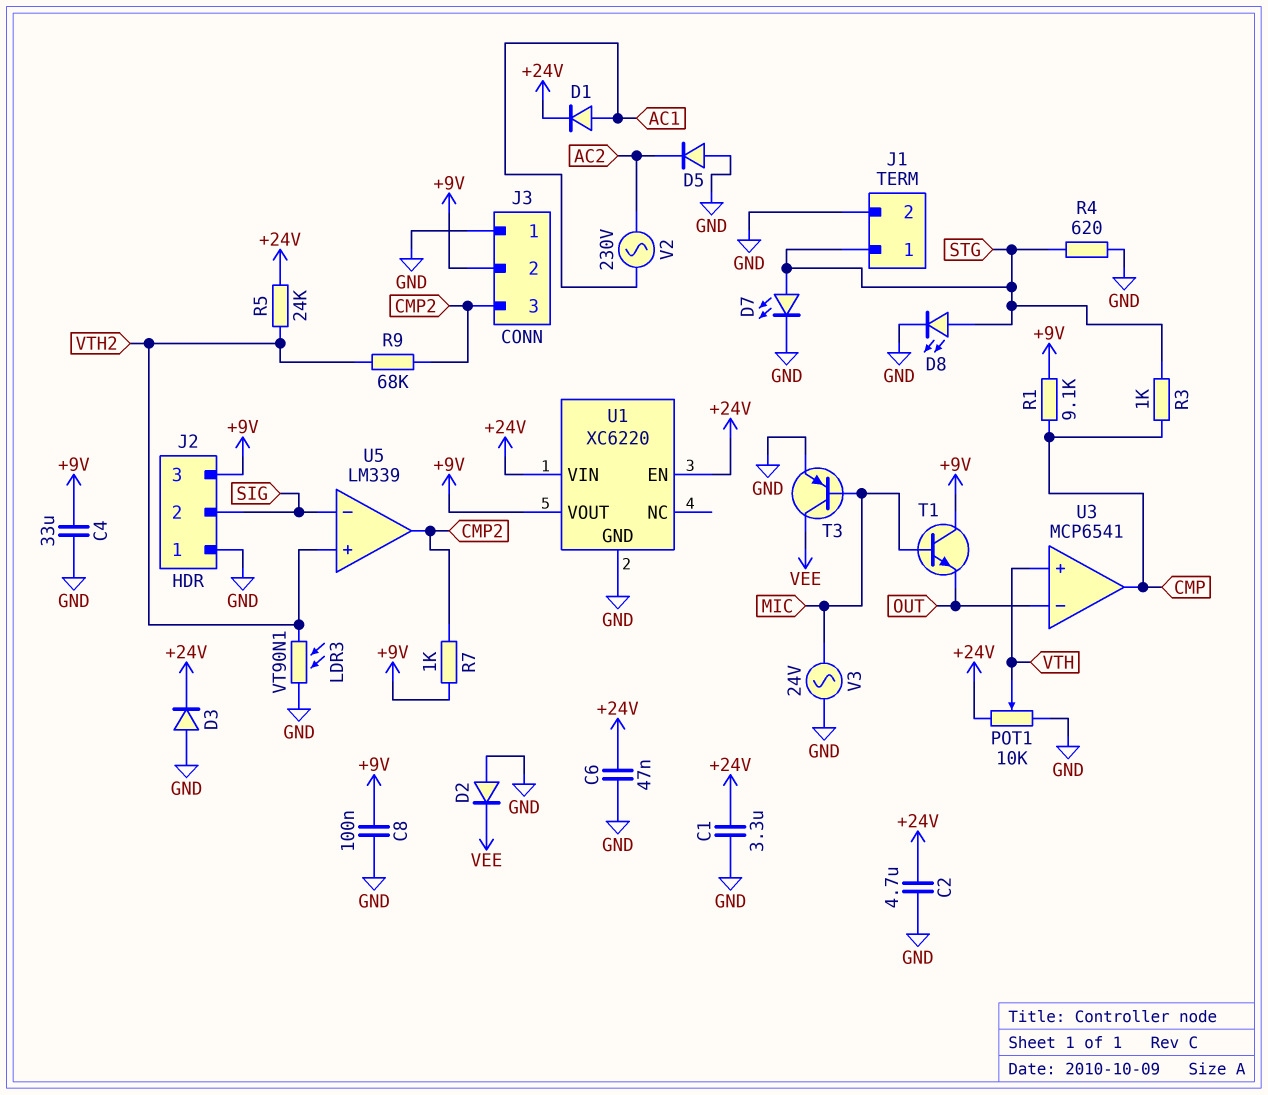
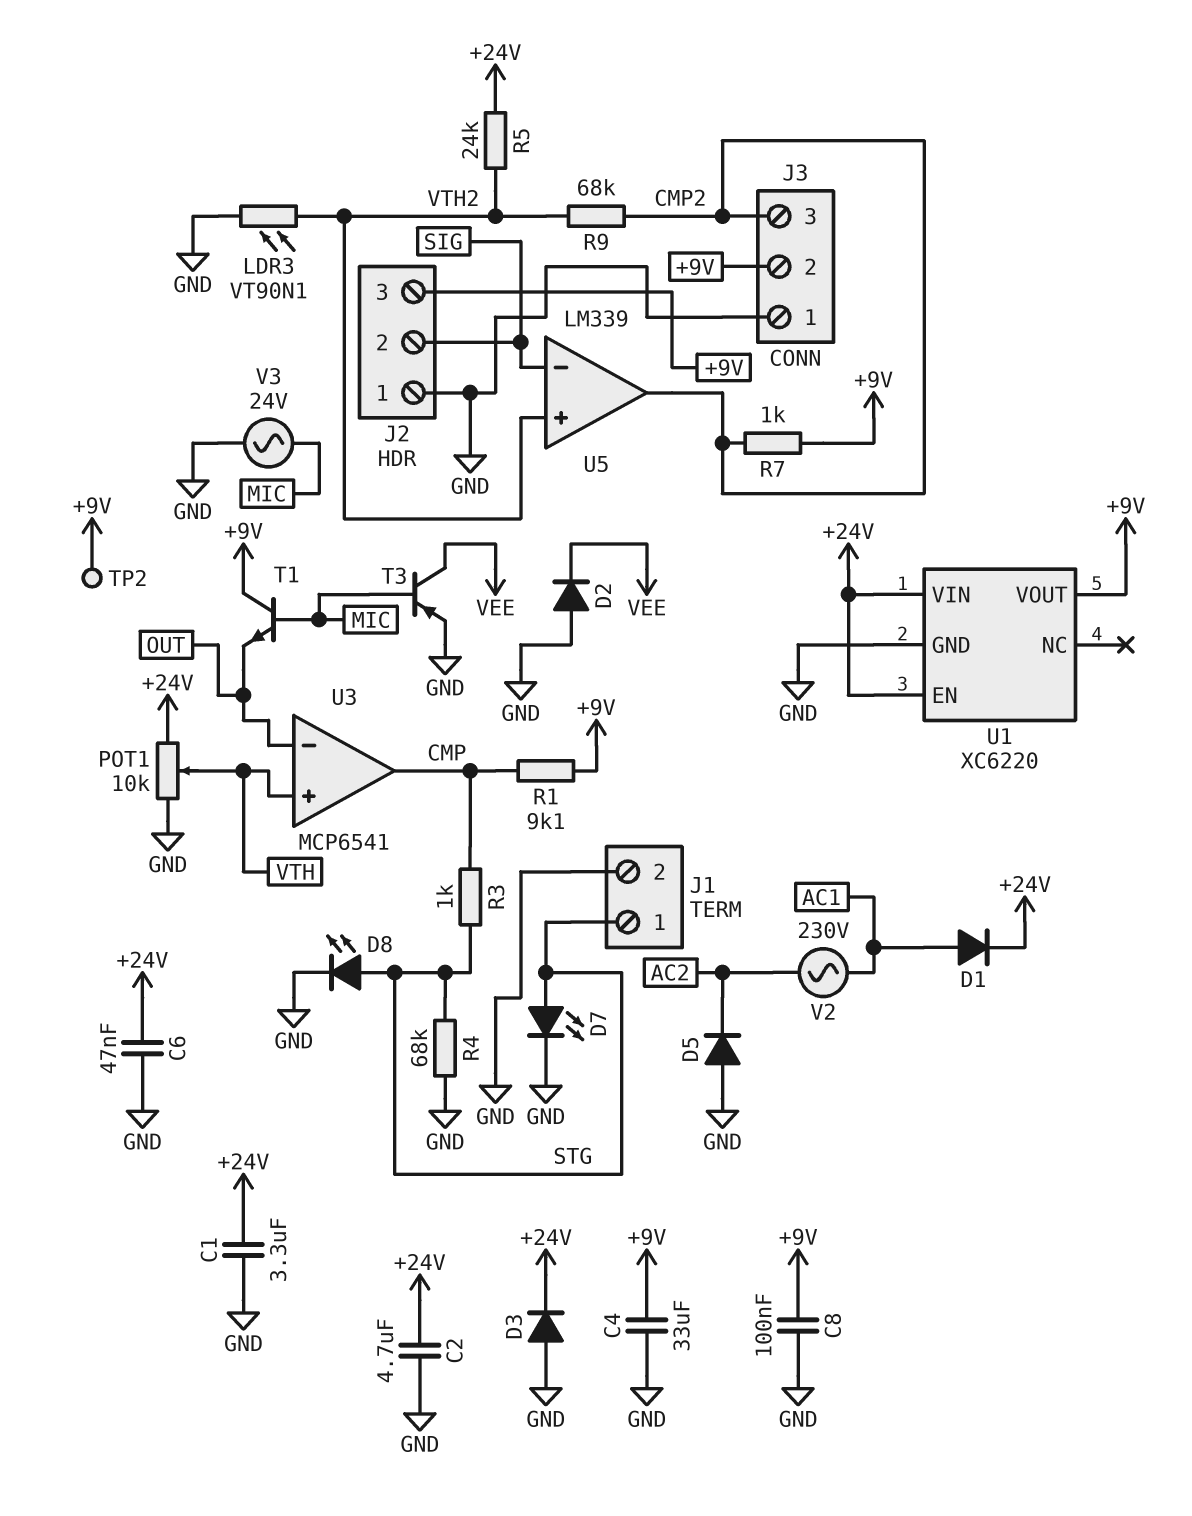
R4: 620 (GND, STG) -> 68k (GND, STG)
TP2: none -> test point (+9V)

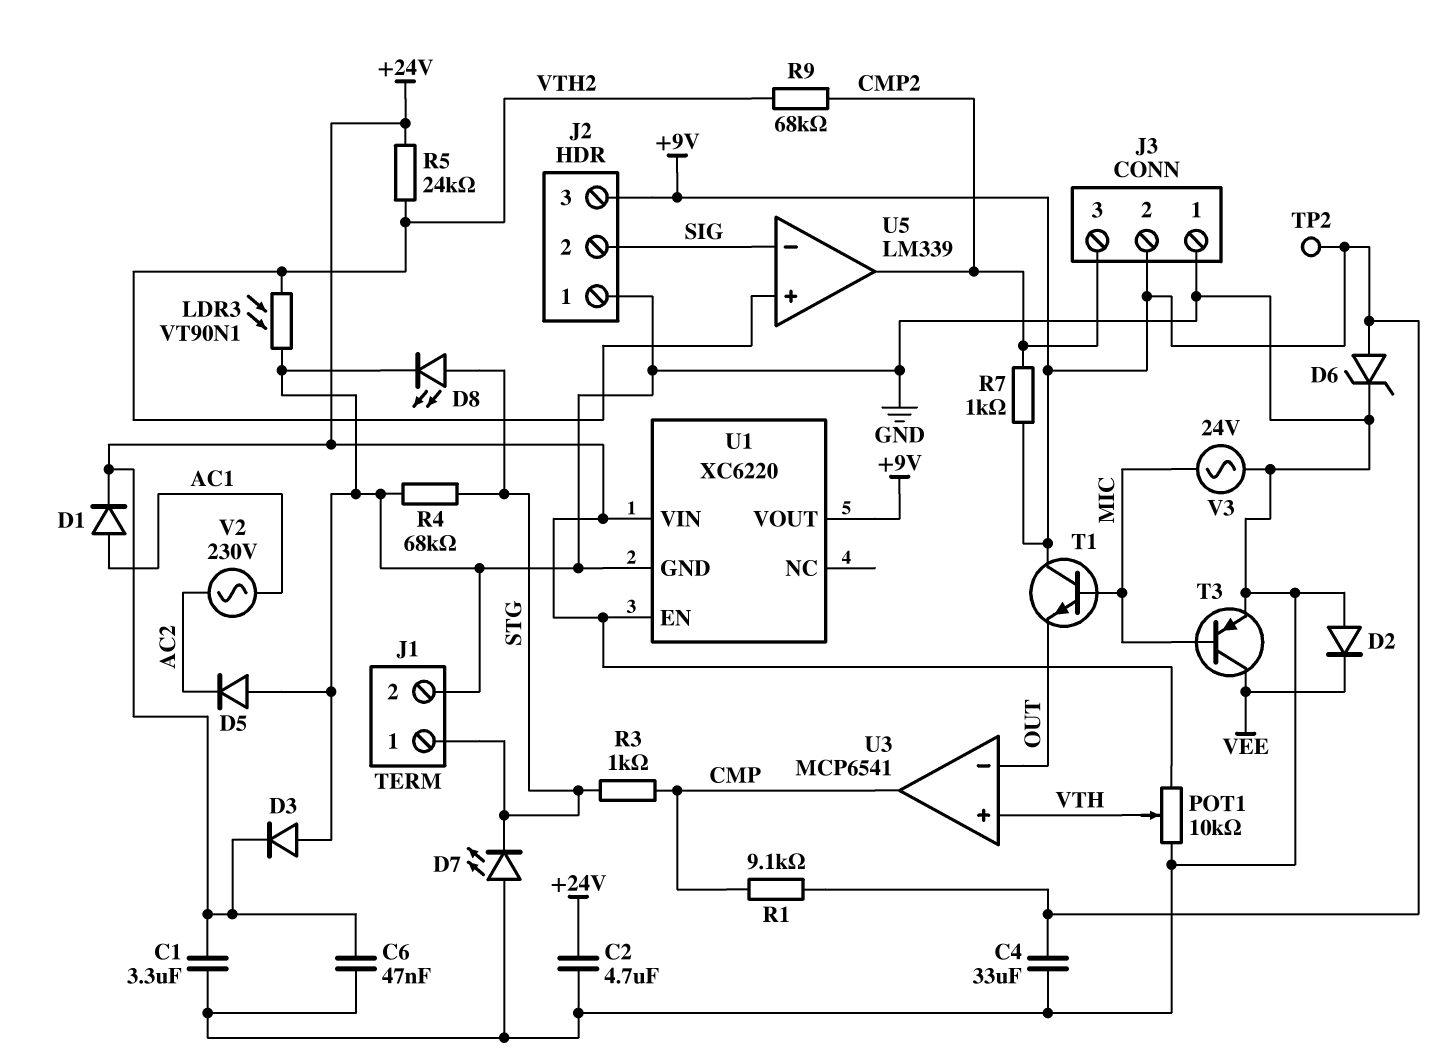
C8: 100nF (+9V, GND) -> none
D6: none -> zener (A +9V, K GND)
D7: LED (A STG, K GND) -> LED (A GND, K STG)

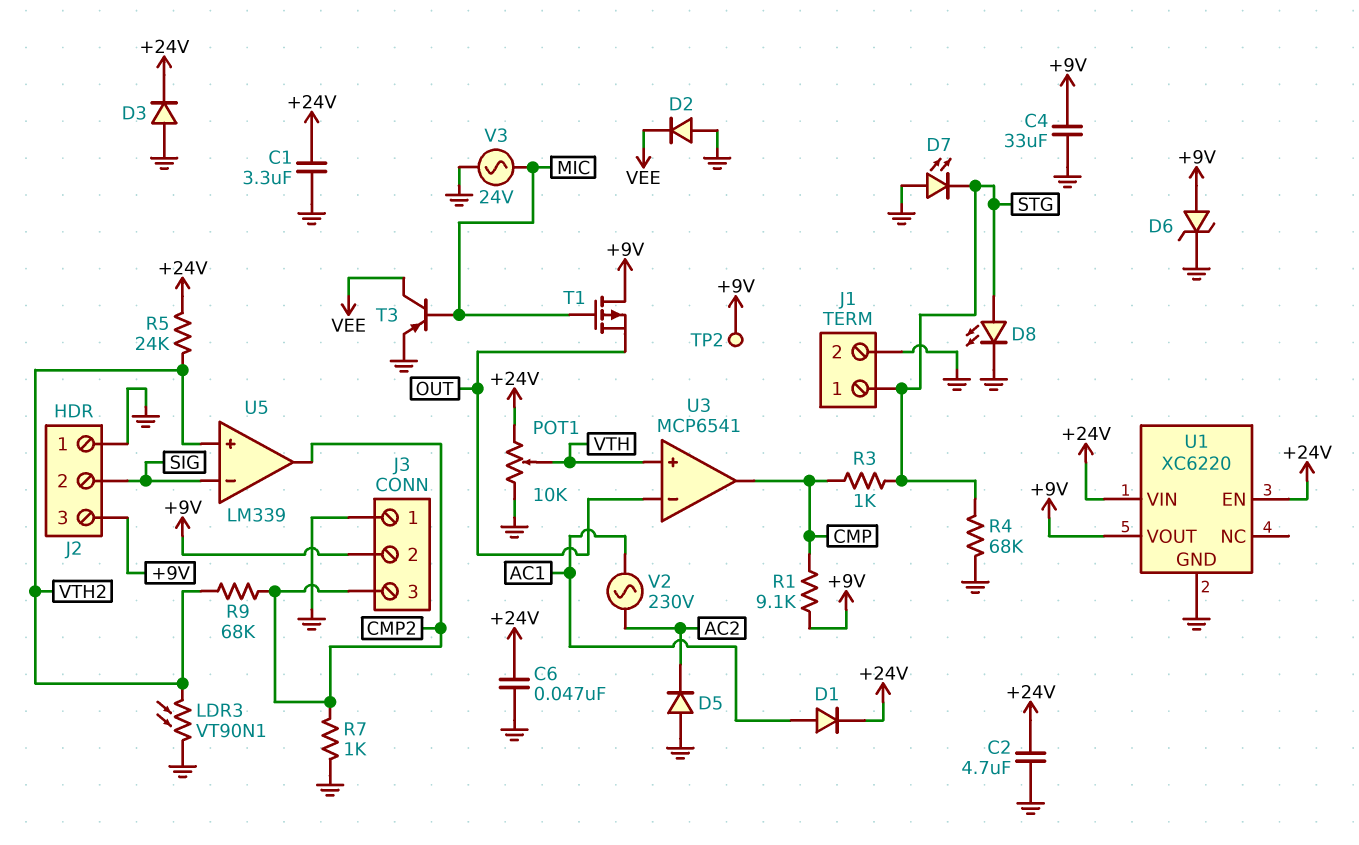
R7: 1k (+9V, CMP2) -> 1k (CMP2, GND)
T1: NPN (B MIC, C +9V, E OUT) -> PMOS (G MIC, D +9V, S OUT)

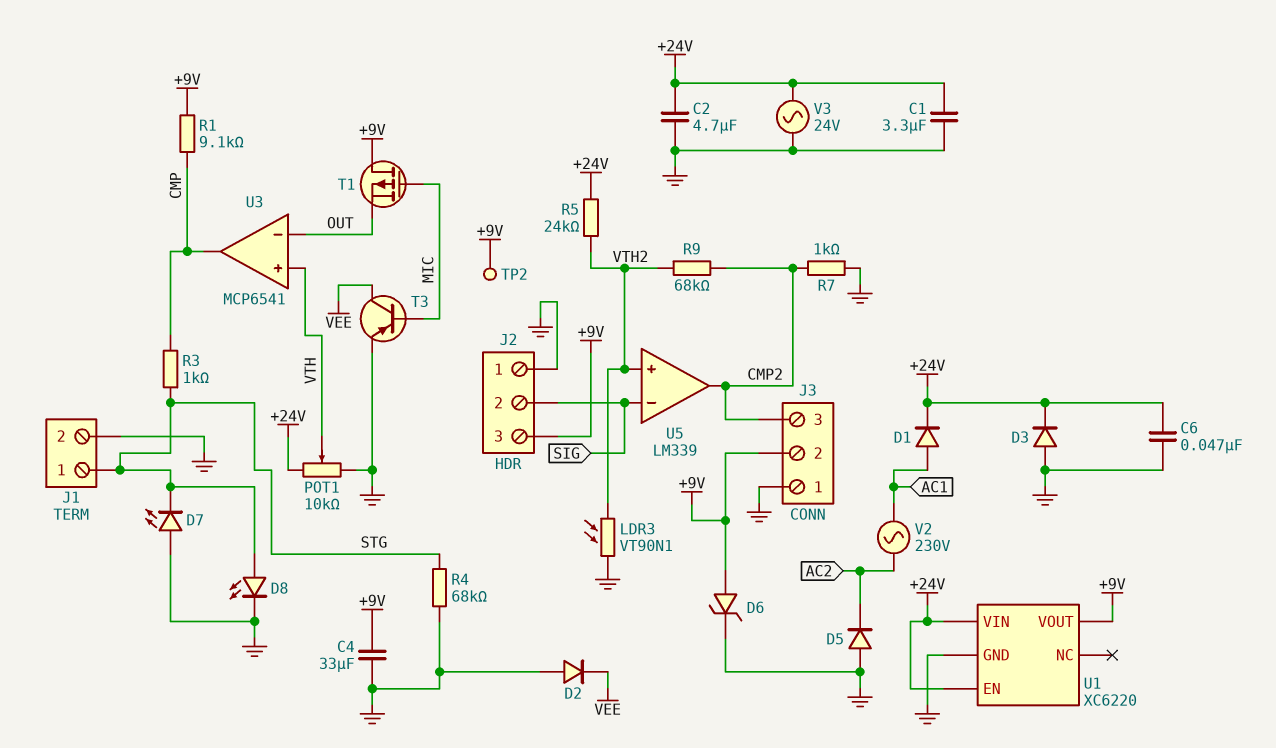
V3: AC 24V (GND, MIC) -> AC 24V (+24V, GND)

